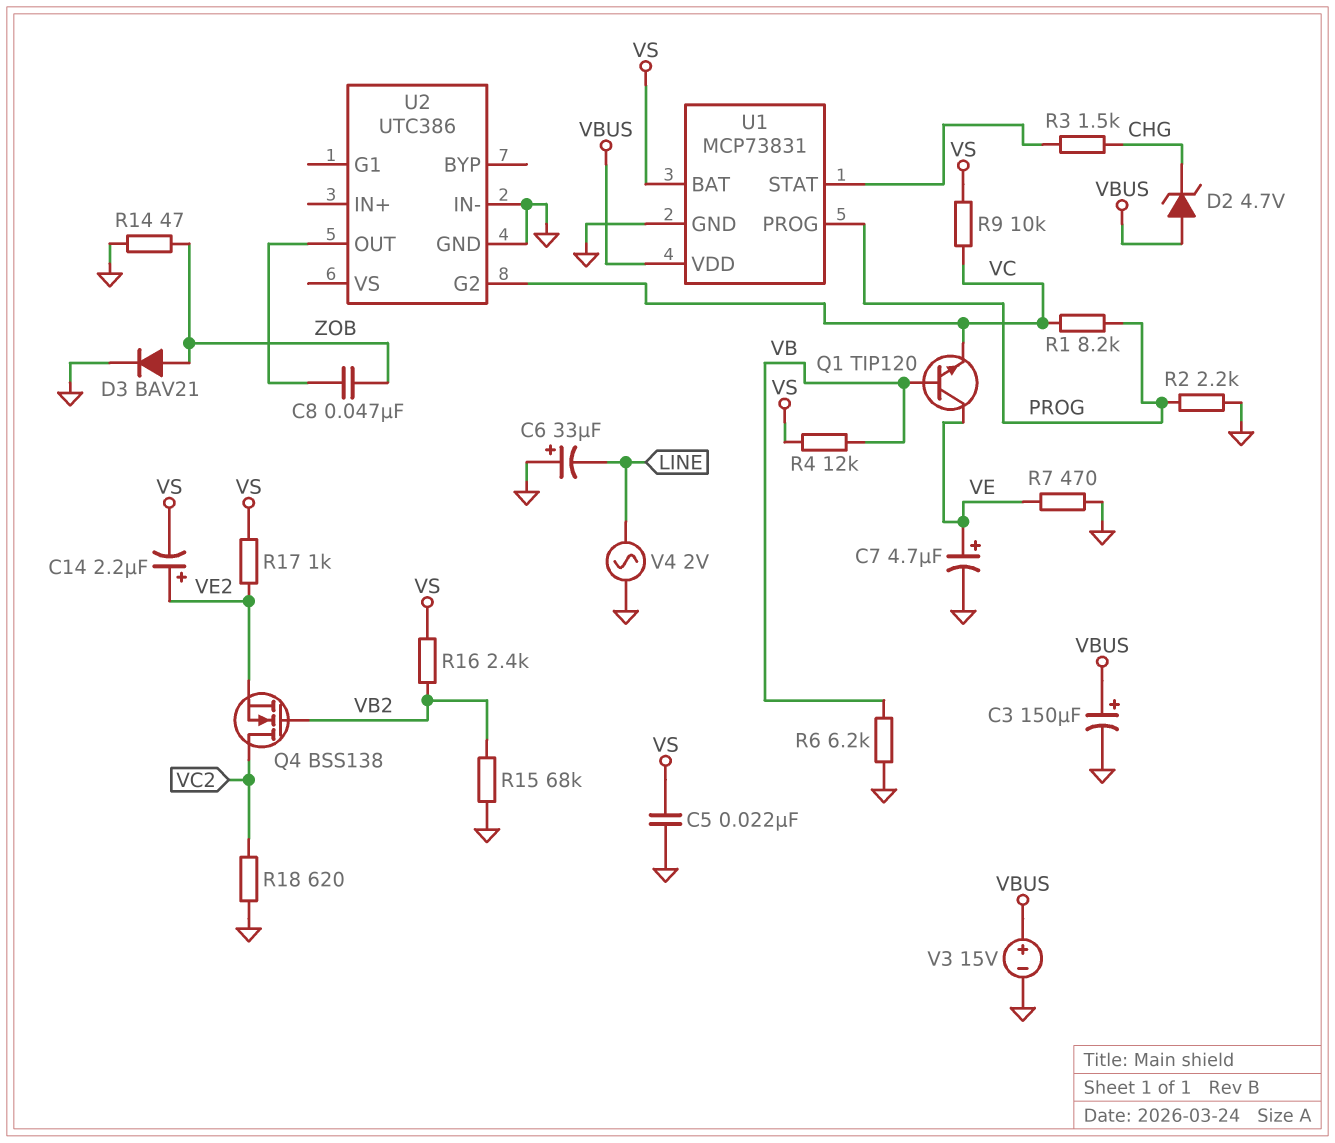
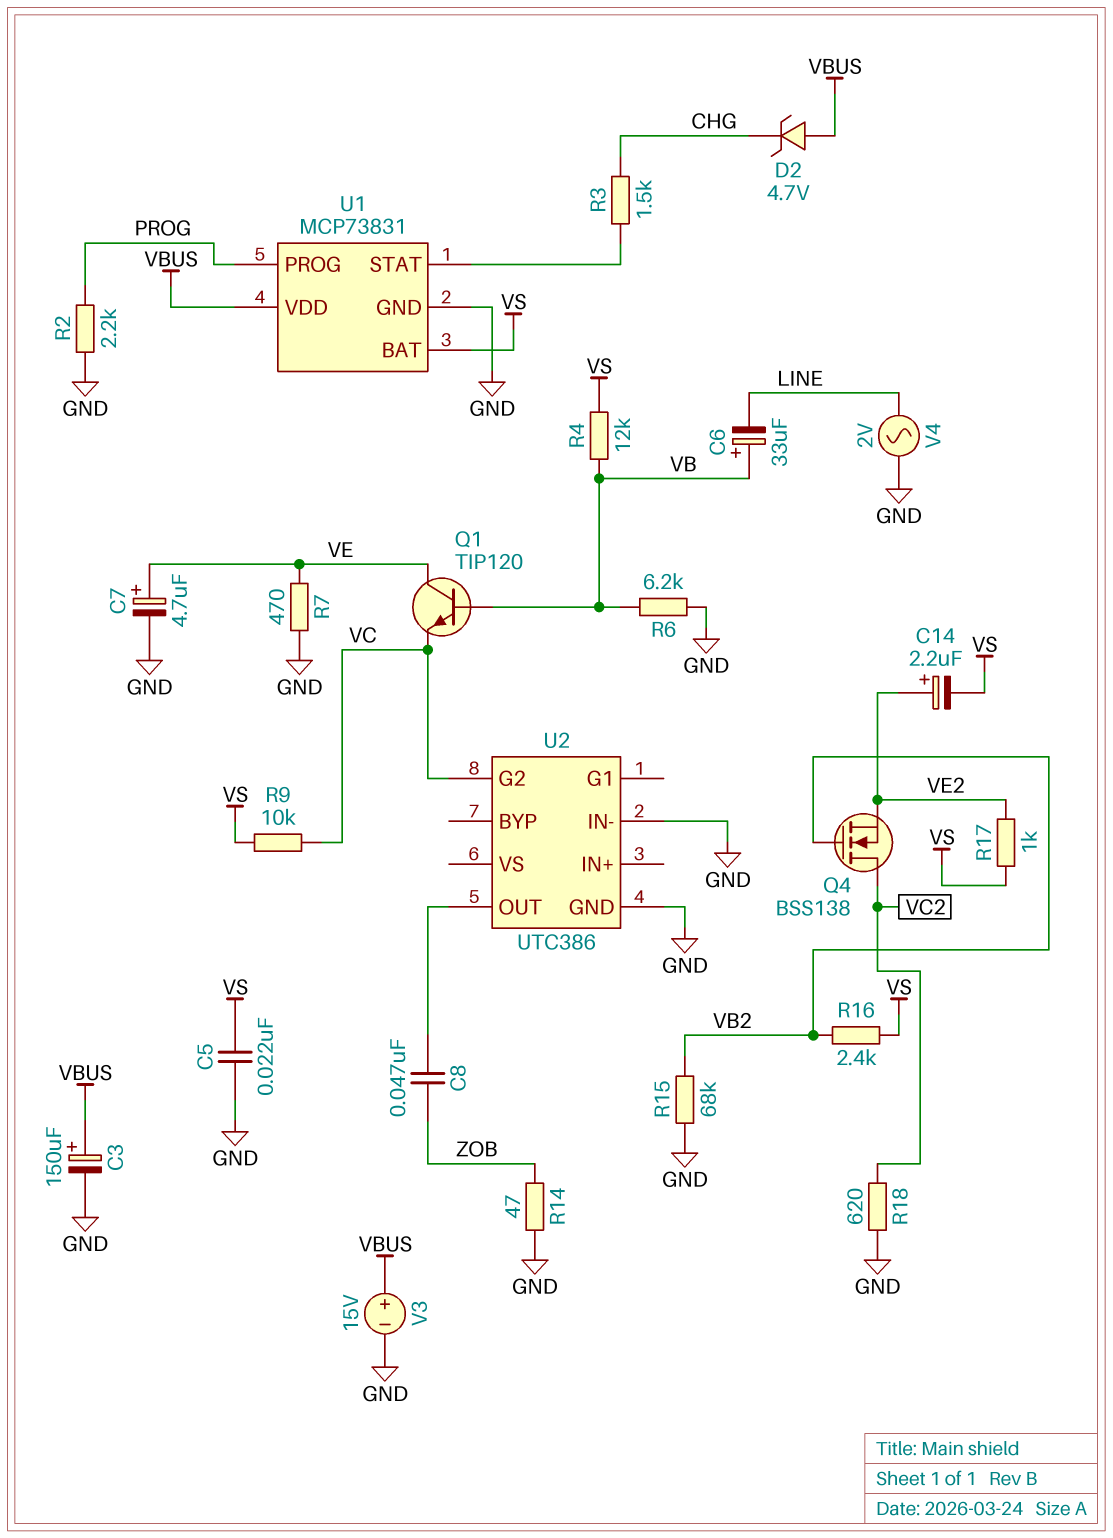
C6: 33uF (plus GND, minus LINE) -> 33uF (plus VB, minus LINE)
D3: diode BAV21 (A ZOB, K GND) -> none
R1: 8.2k (PROG, VC) -> none

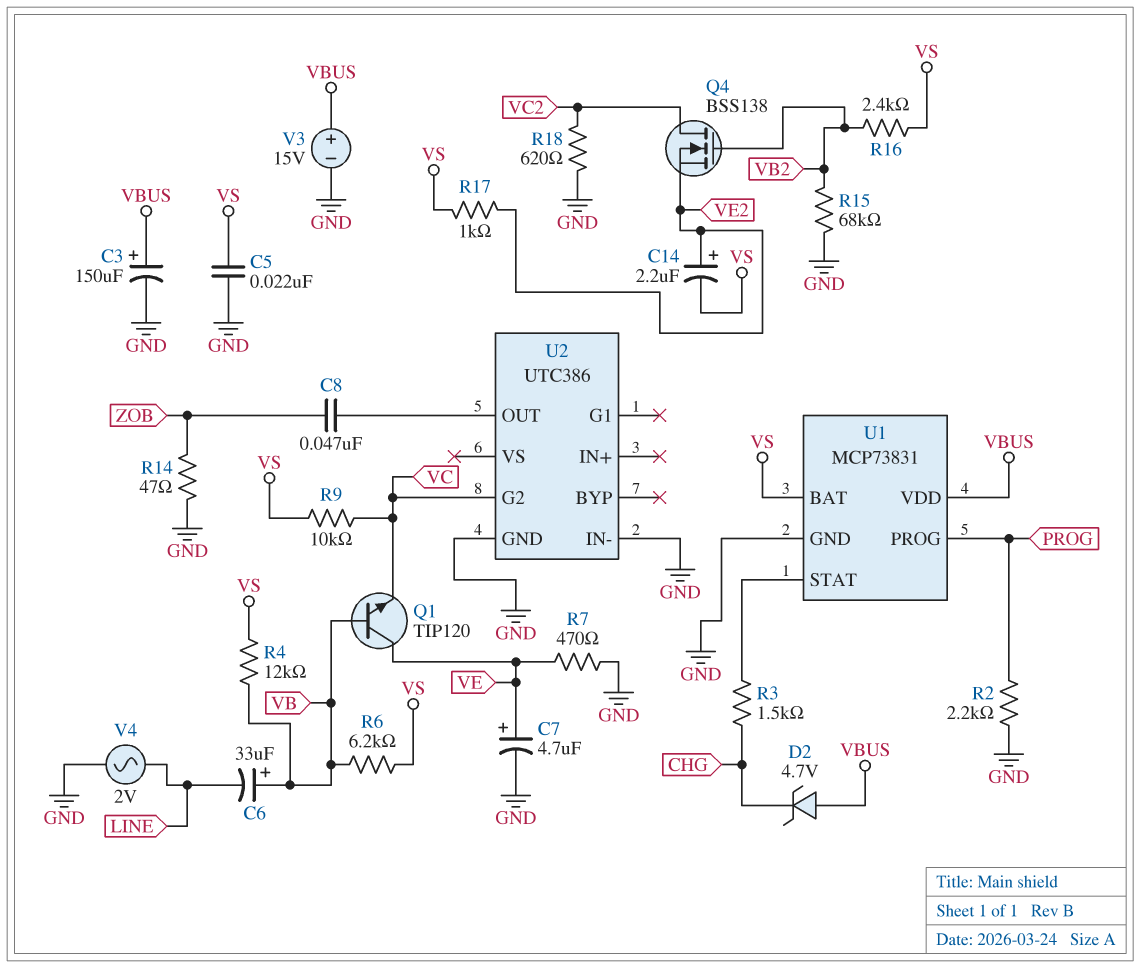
R6: 6.2k (GND, VB) -> 6.2k (VB, VS)

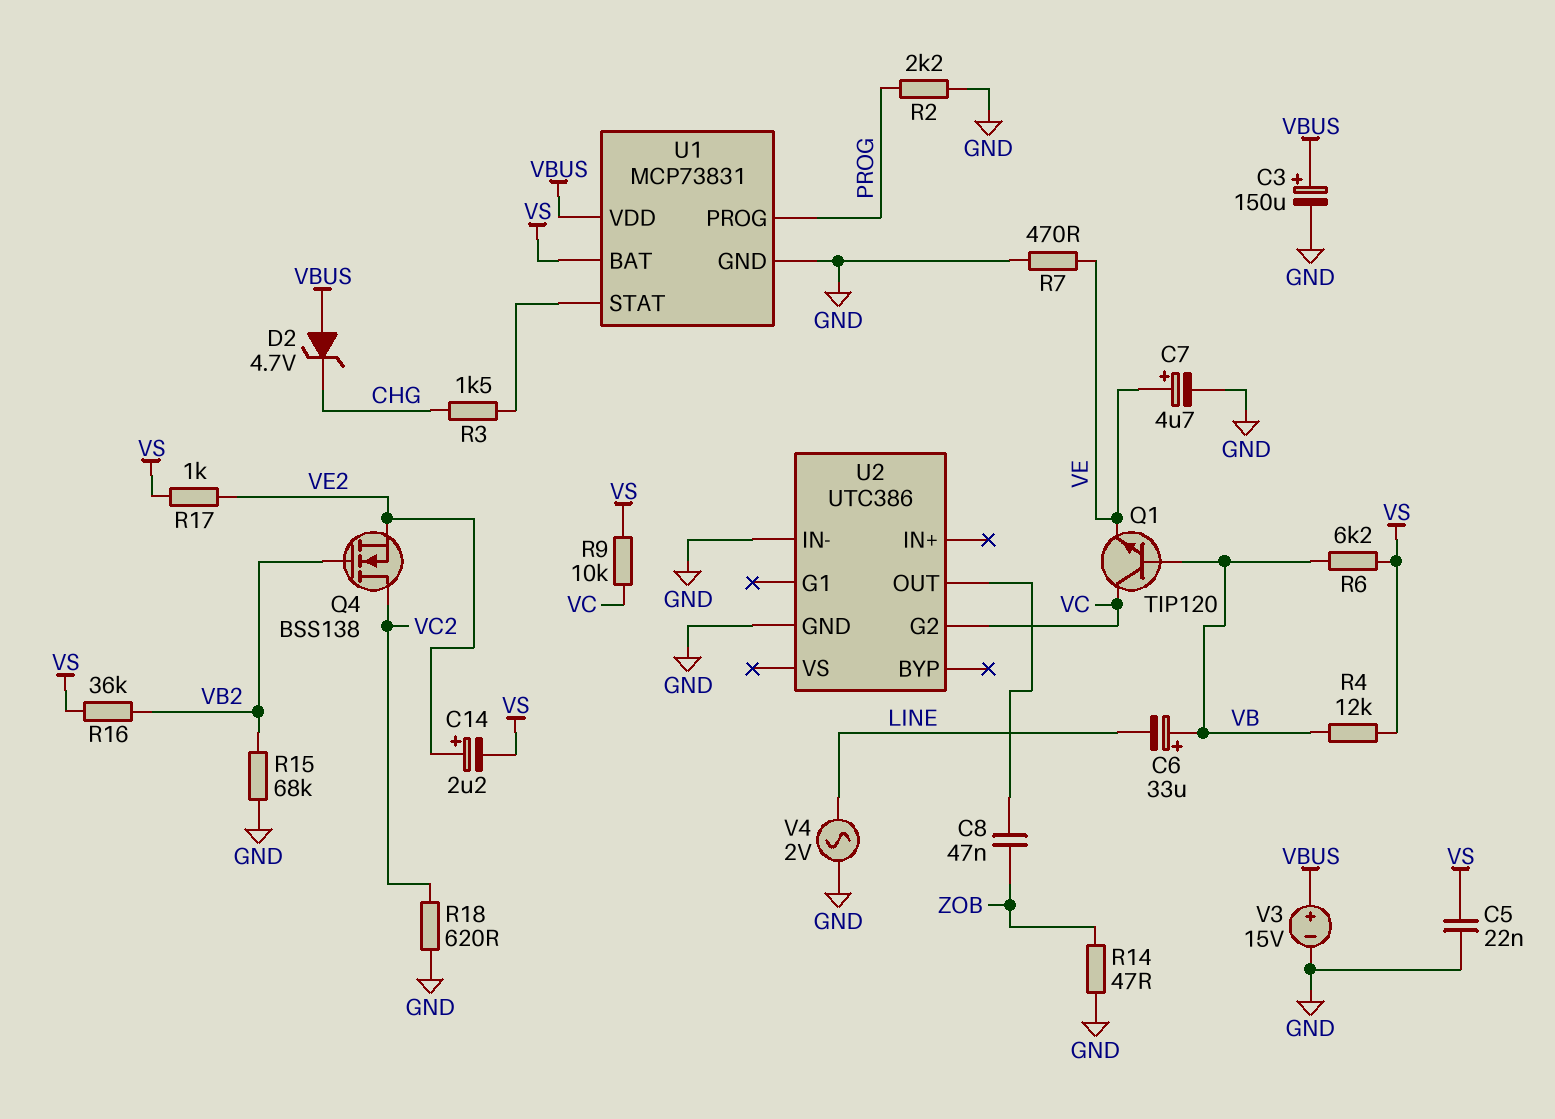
Q1: NPN TIP120 (B VB, C VE, E VC) -> NPN TIP120 (B VB, C VC, E VE)
R16: 2.4k (VB2, VS) -> 36k (VB2, VS)

